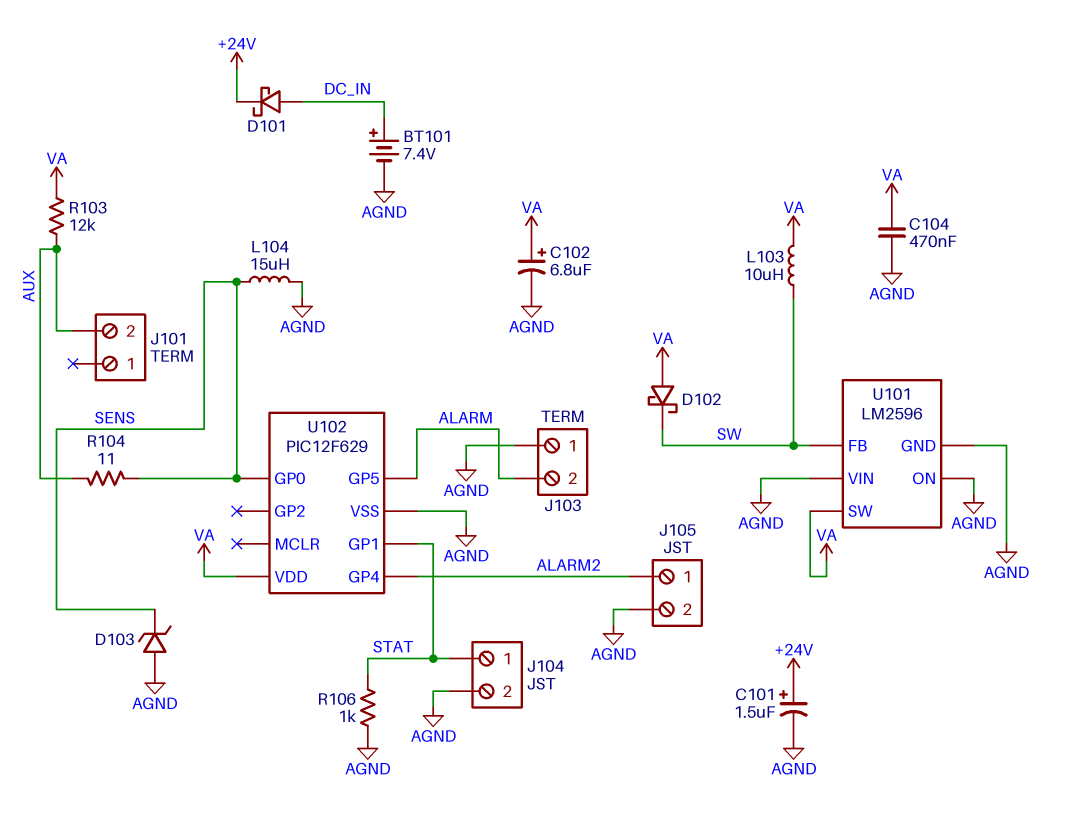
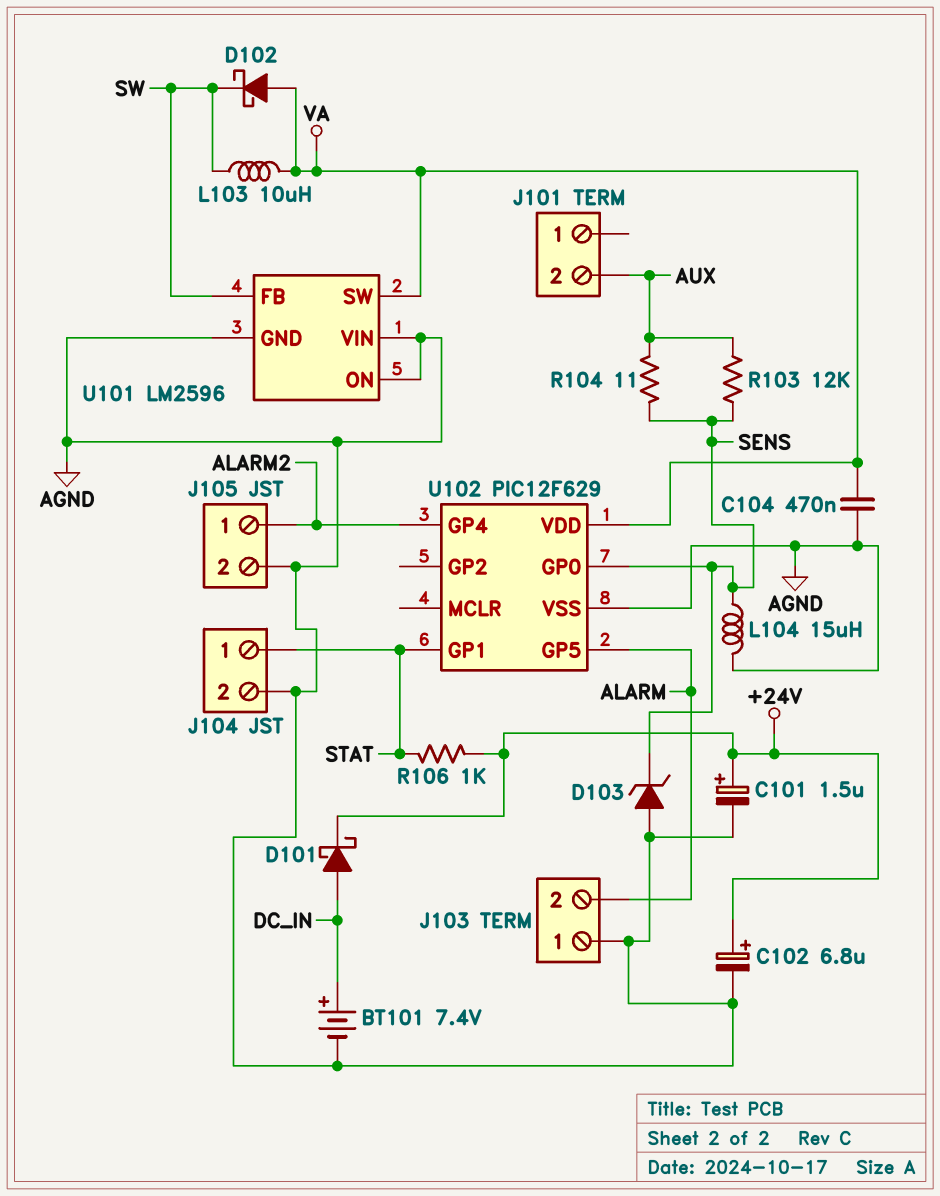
C102: 6.8uF (plus VA, minus AGND) -> 6.8uF (plus +24V, minus AGND)
R103: 12k (AUX, VA) -> 12k (AUX, SENS)
R106: 1k (AGND, STAT) -> 1k (+24V, STAT)

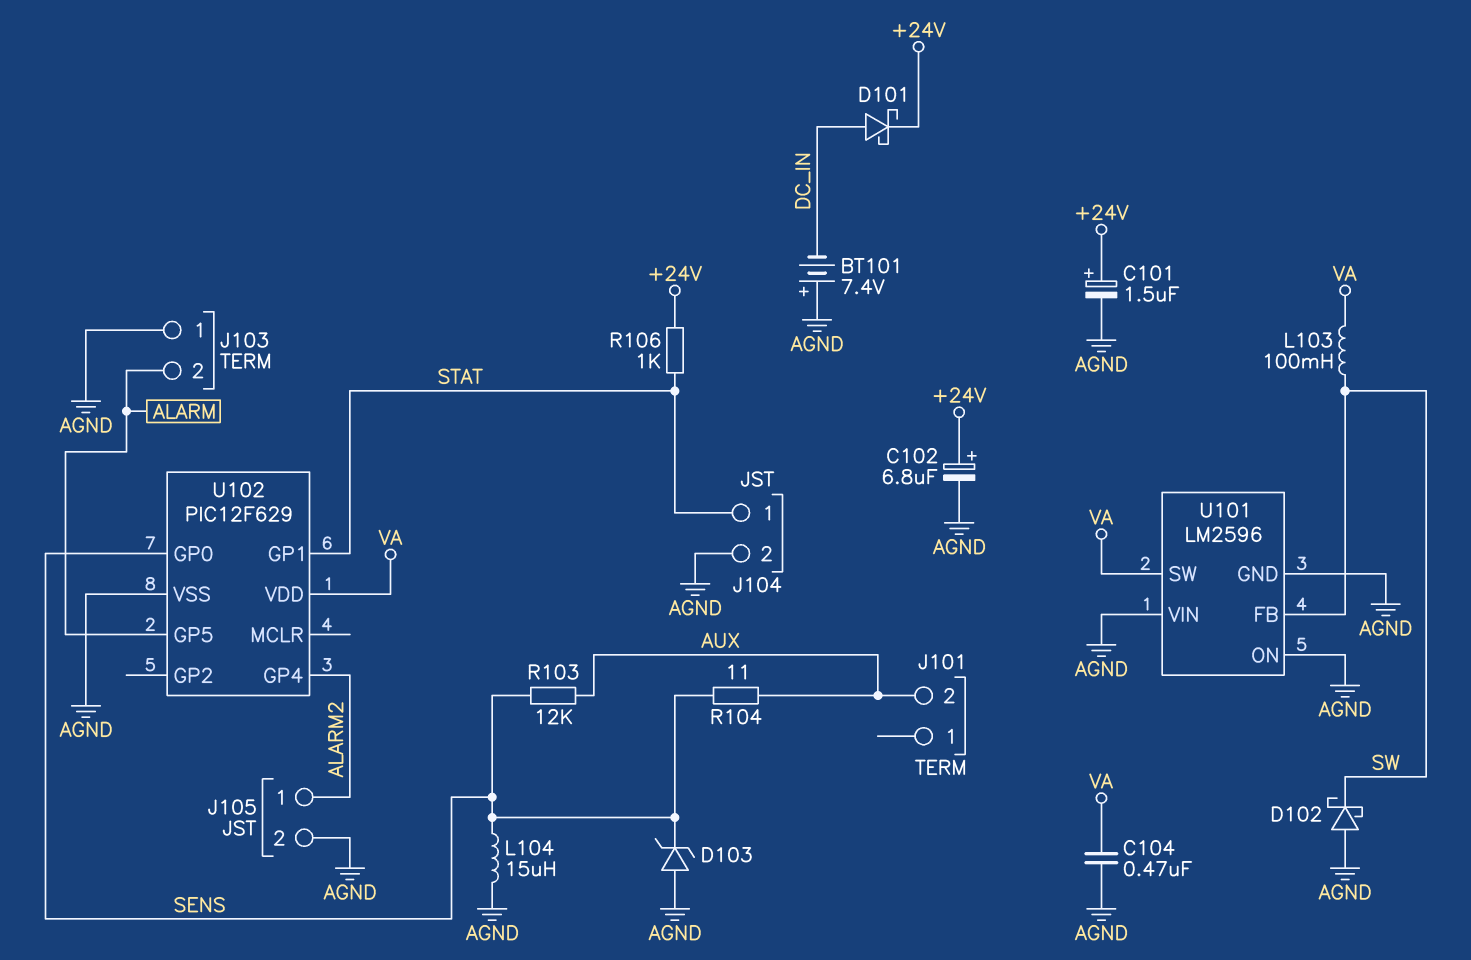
BT101: 7.4V (plus DC_IN, minus AGND) -> 7.4V (plus AGND, minus DC_IN)
D102: schottky (A VA, K SW) -> schottky (A AGND, K SW)
L103: 10uH (SW, VA) -> 100mH (SW, VA)

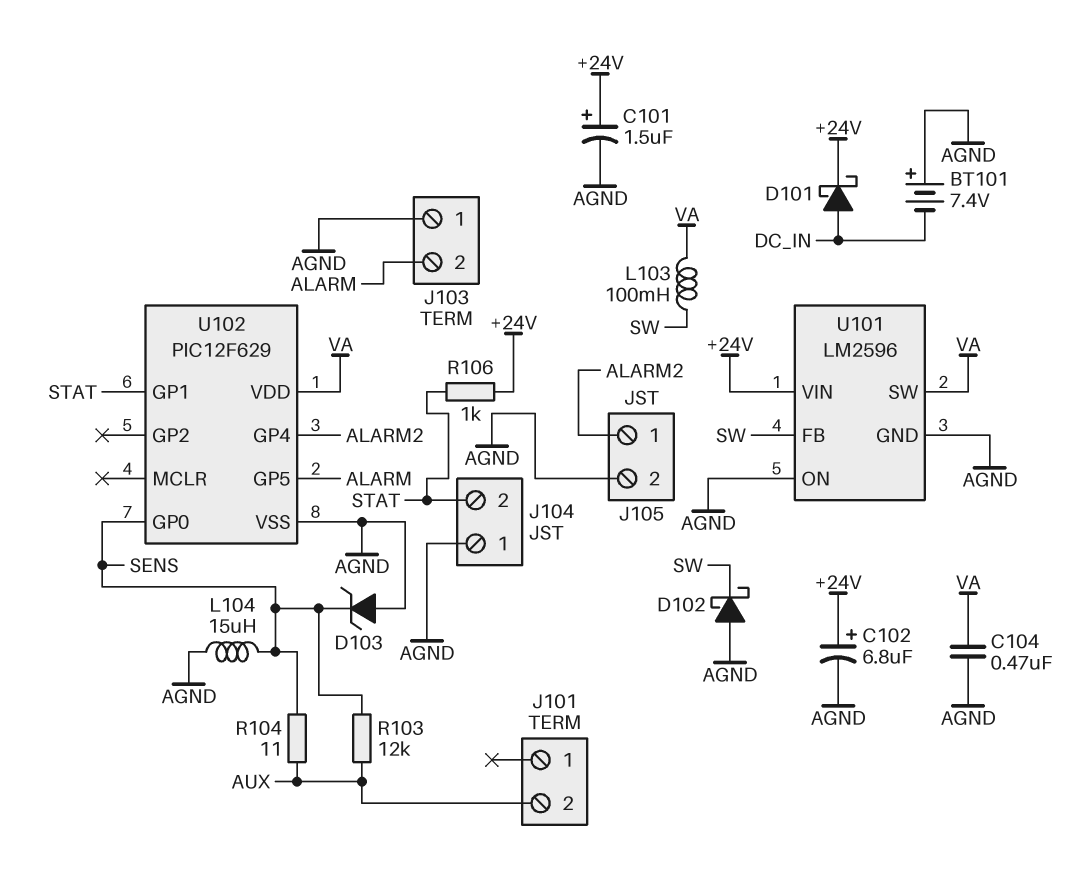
J104 pin 1: STAT -> AGND
J104 pin 2: AGND -> STAT
U101 pin VIN: AGND -> +24V

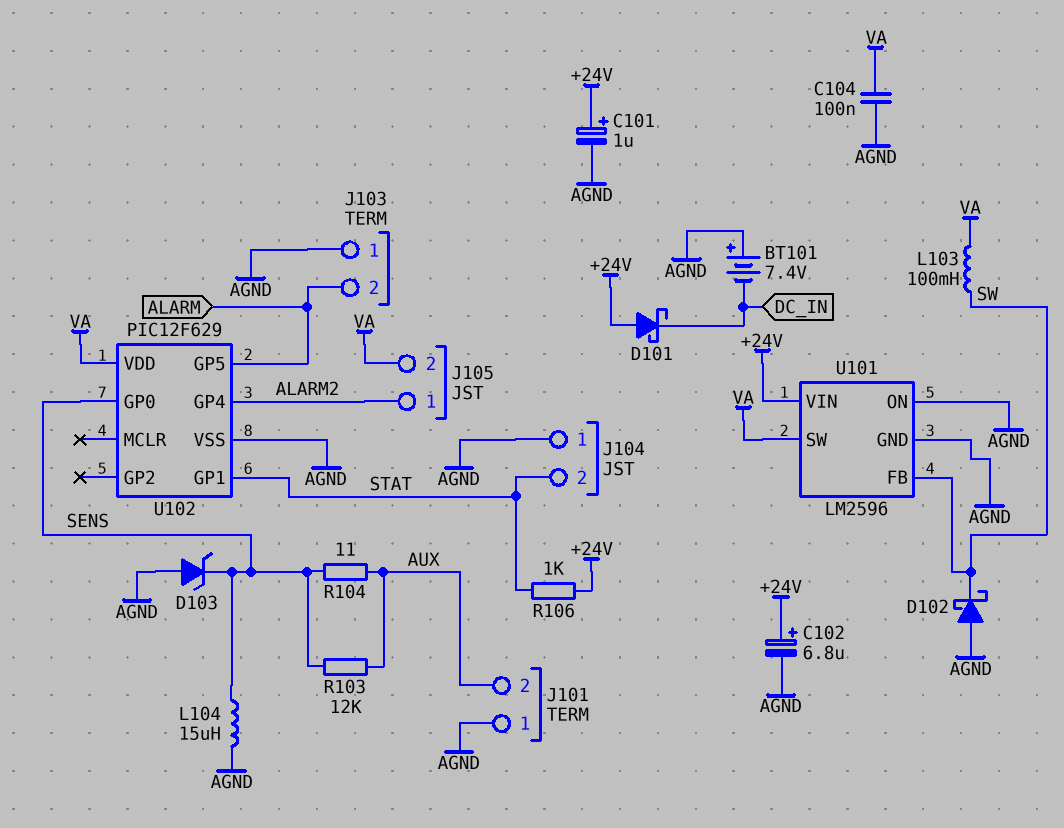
C101: 1.5uF (plus +24V, minus AGND) -> 1uF (plus +24V, minus AGND)
C104: 470nF (AGND, VA) -> 100nF (AGND, VA)
D101: schottky (A DC_IN, K +24V) -> schottky (A +24V, K DC_IN)
J101 pin 1: none -> AGND
J105 pin 2: AGND -> VA

